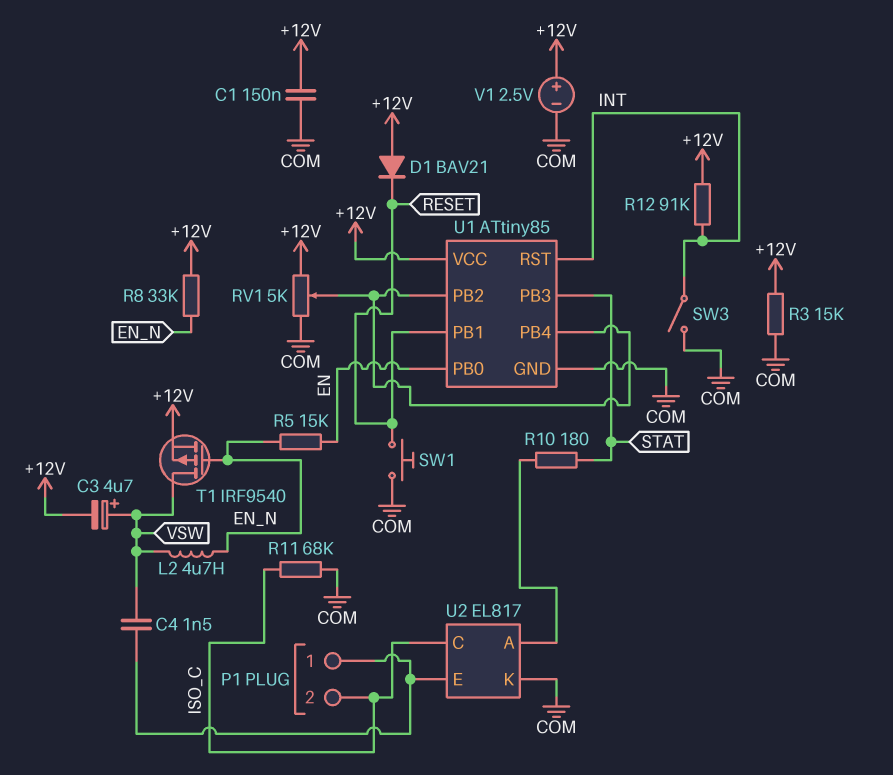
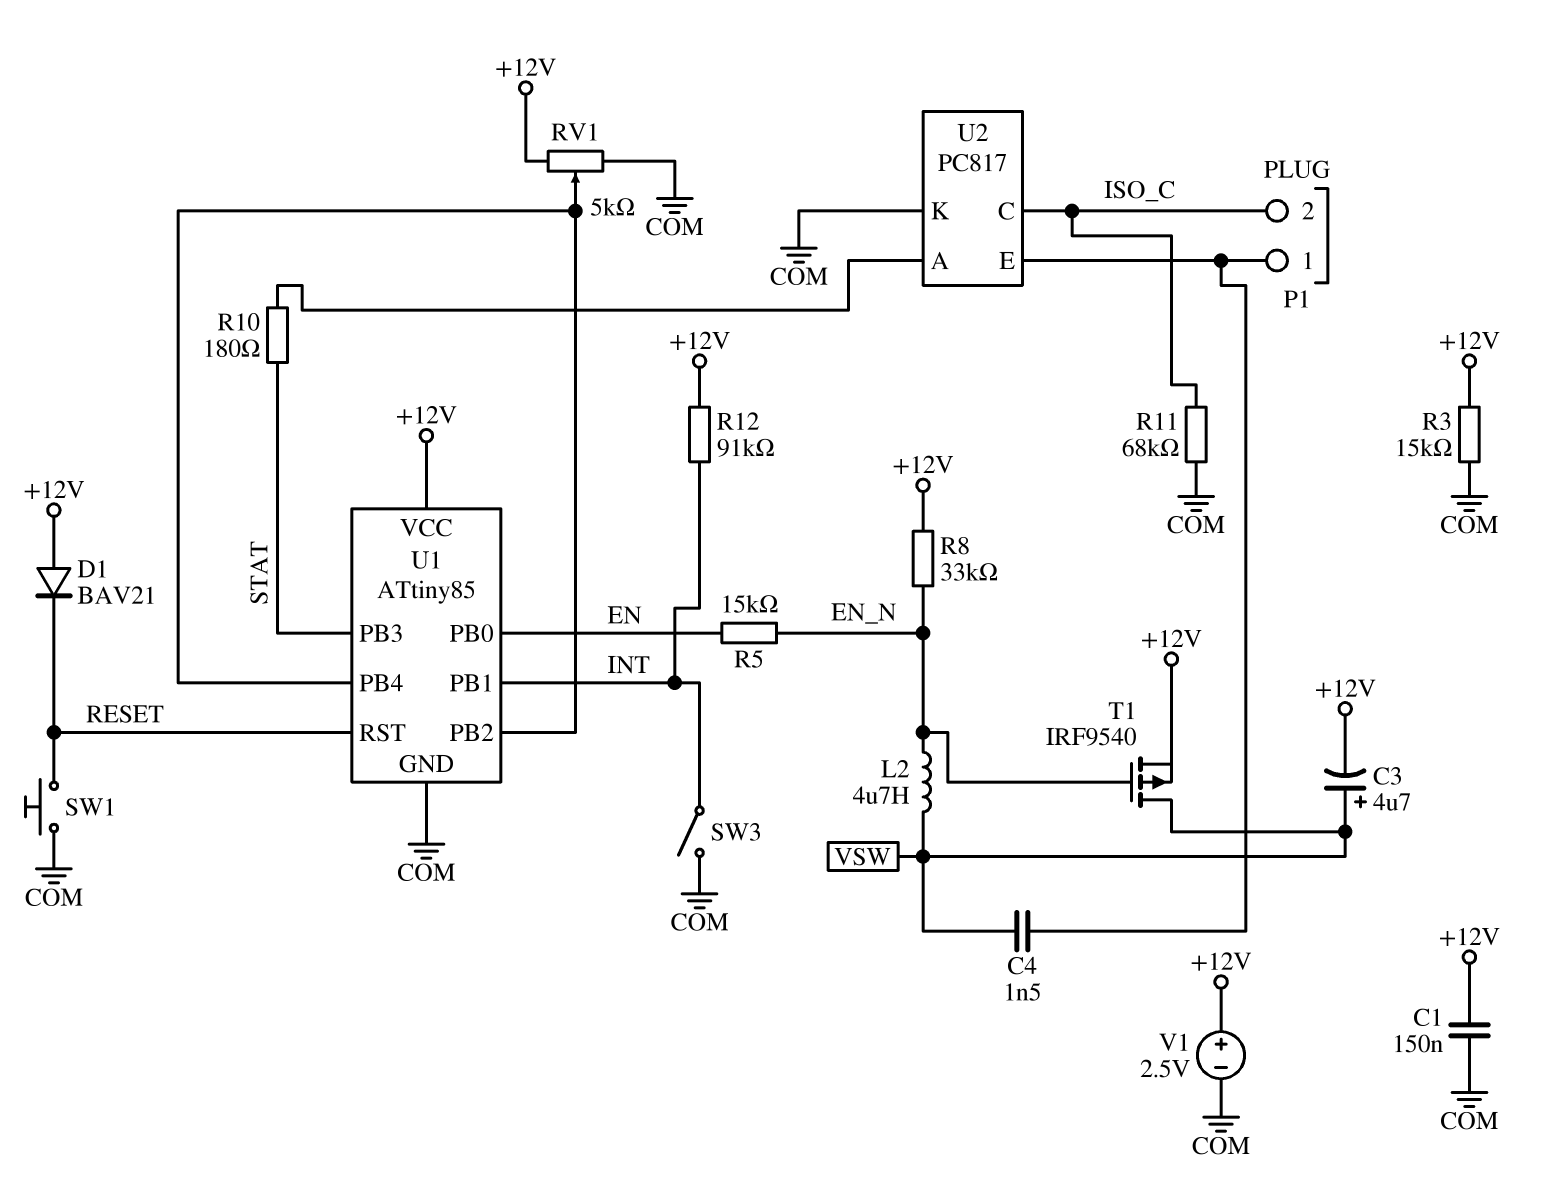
U1 pin PB1: RESET -> INT
U1 pin RST: INT -> RESET
U2: EL817 -> PC817

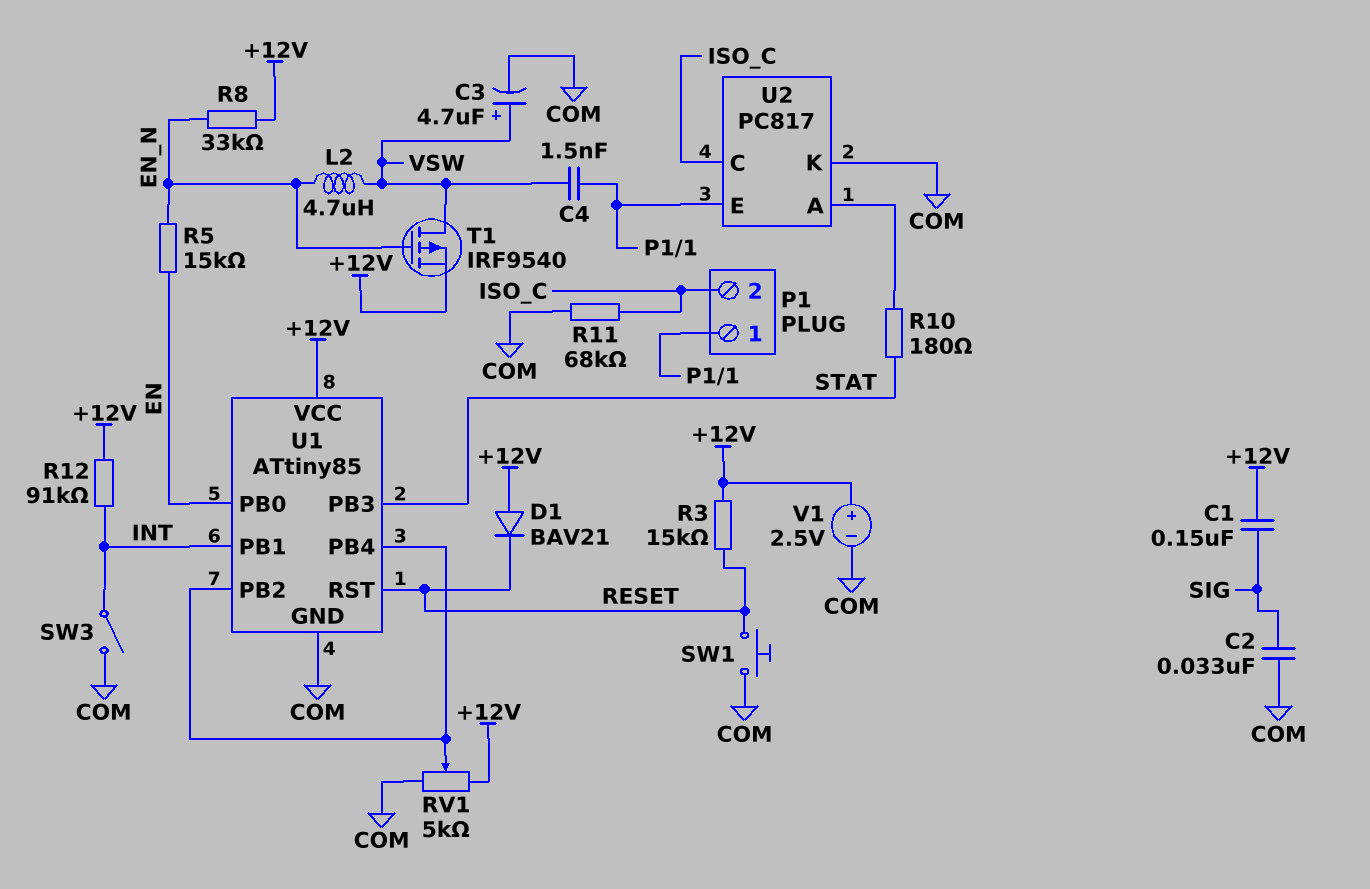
C1: 150nF (+12V, COM) -> 150nF (+12V, SIG)
C2: none -> 33nF (COM, SIG)
C3: 4.7uF (plus VSW, minus +12V) -> 4.7uF (plus VSW, minus COM)
R3: 15k (+12V, COM) -> 15k (+12V, RESET)

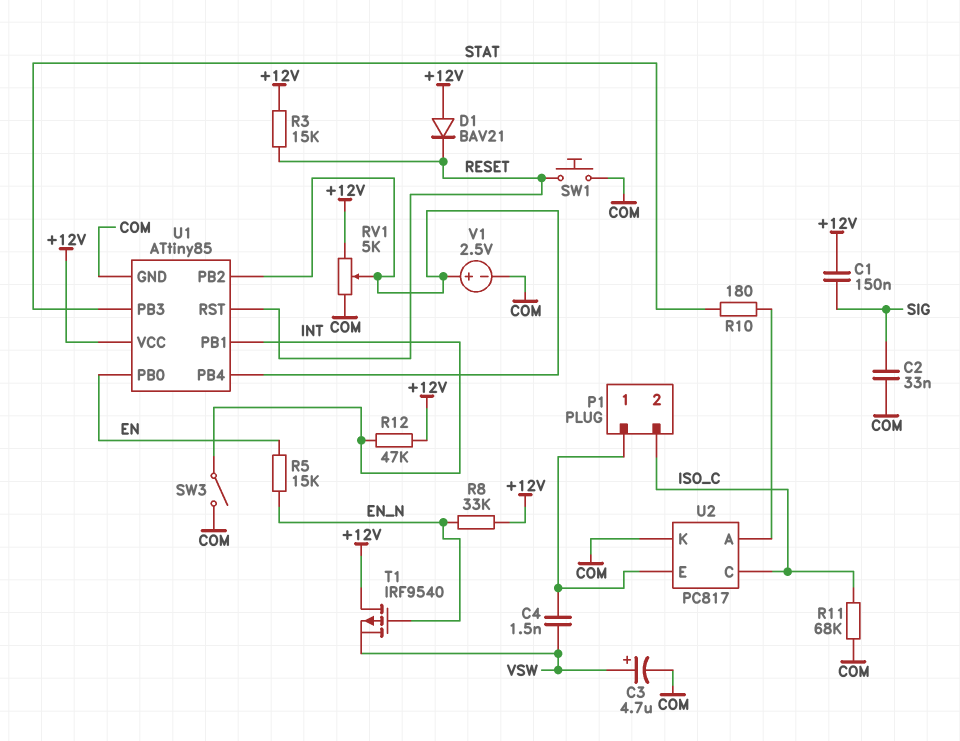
L2: 4.7uH (EN_N, VSW) -> none
R12: 91k (+12V, INT) -> 47k (+12V, INT)
T1: PMOS IRF9540 (G EN_N, D VSW, S +12V) -> PMOS IRF9540 (G EN_N, D +12V, S VSW)
V1: 2.5V (plus +12V, minus COM) -> 2.5V (plus U1/PB2, minus COM)

